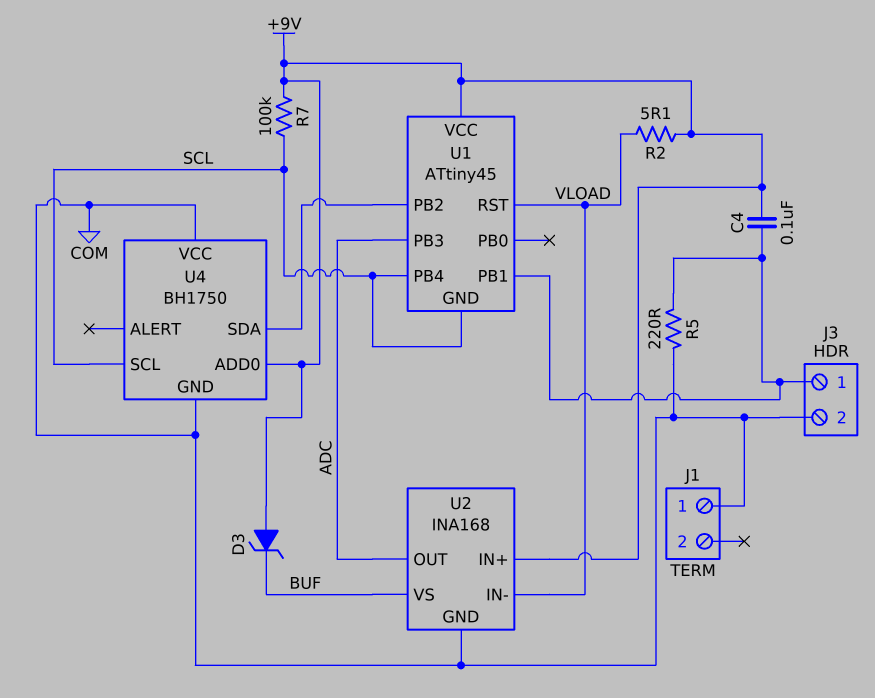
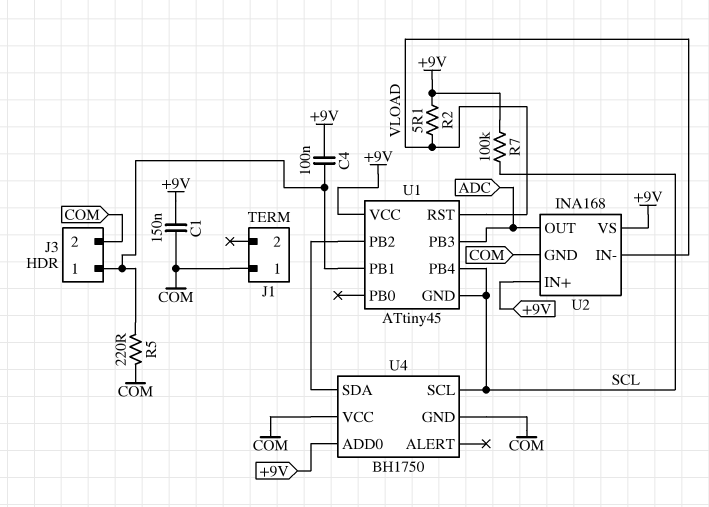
C1: none -> 150nF (+9V, COM)
D3: zener (A +9V, K BUF) -> none
U2 pin VS: BUF -> +9V

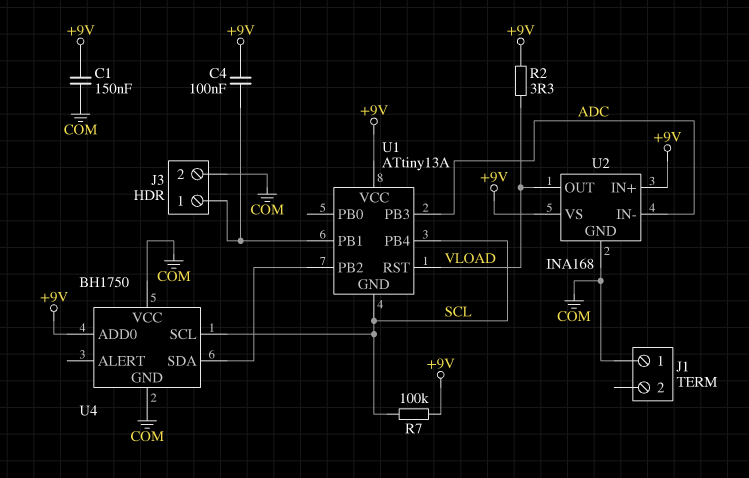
R2: 5.1 (+9V, VLOAD) -> 3.3 (+9V, VLOAD)
R5: 220 (COM, J3/1) -> none
U1: ATtiny45 -> ATtiny13A
U2 pin IN-: VLOAD -> ADC
U2 pin OUT: ADC -> VLOAD

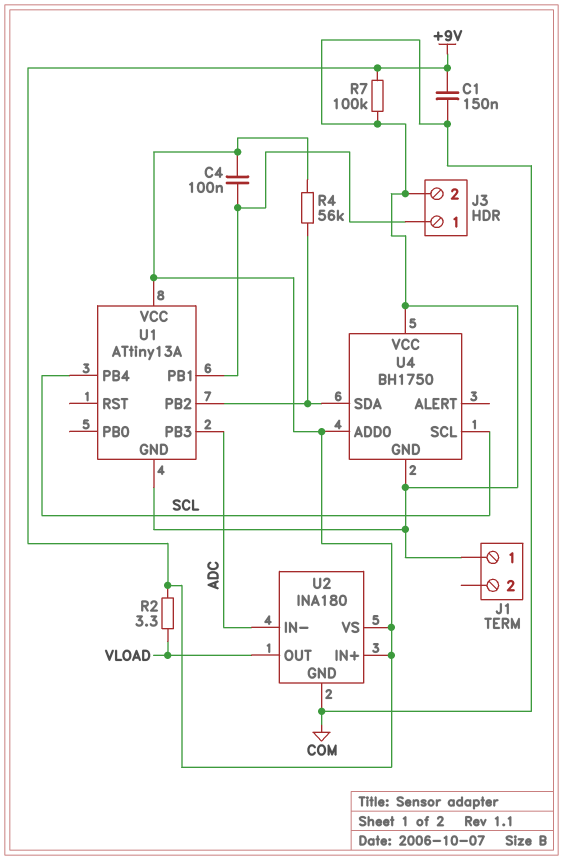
R4: none -> 56k (+9V, U1/PB2)
R7: 100k (+9V, SCL) -> 100k (+9V, COM)
U1 pin GND: SCL -> COM
U1 pin RST: VLOAD -> none
U2: INA168 -> INA180

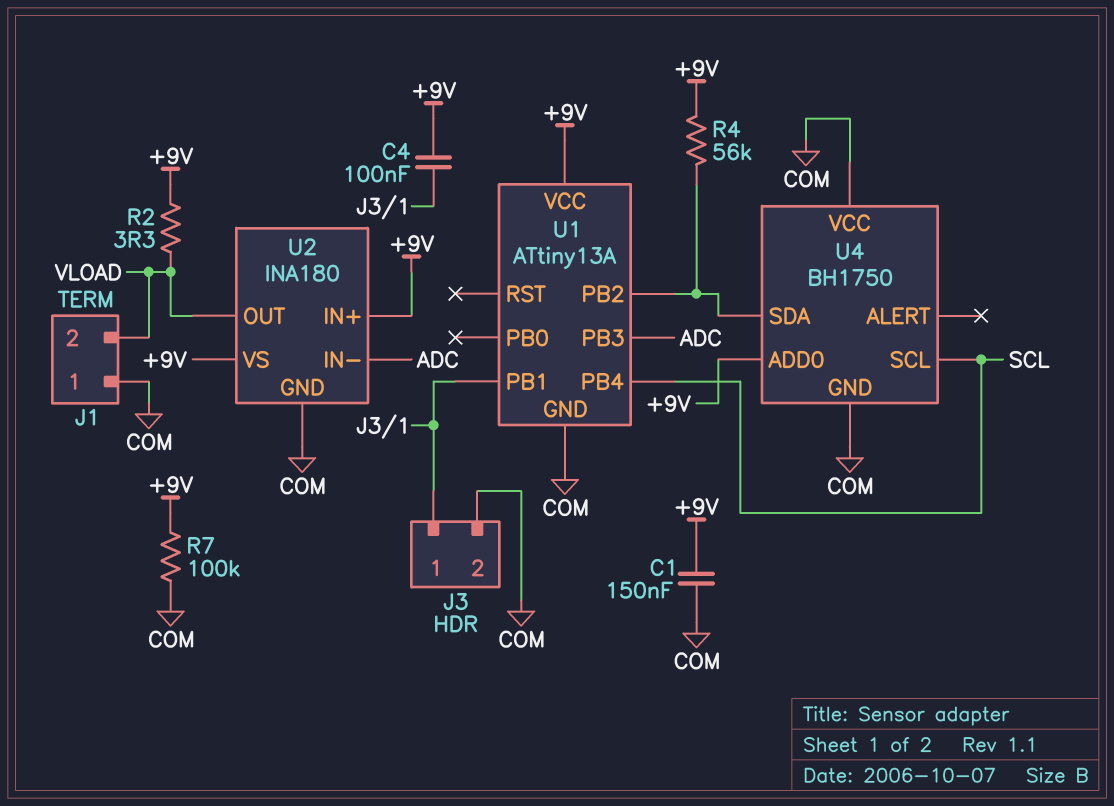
J1 pin 2: none -> VLOAD

